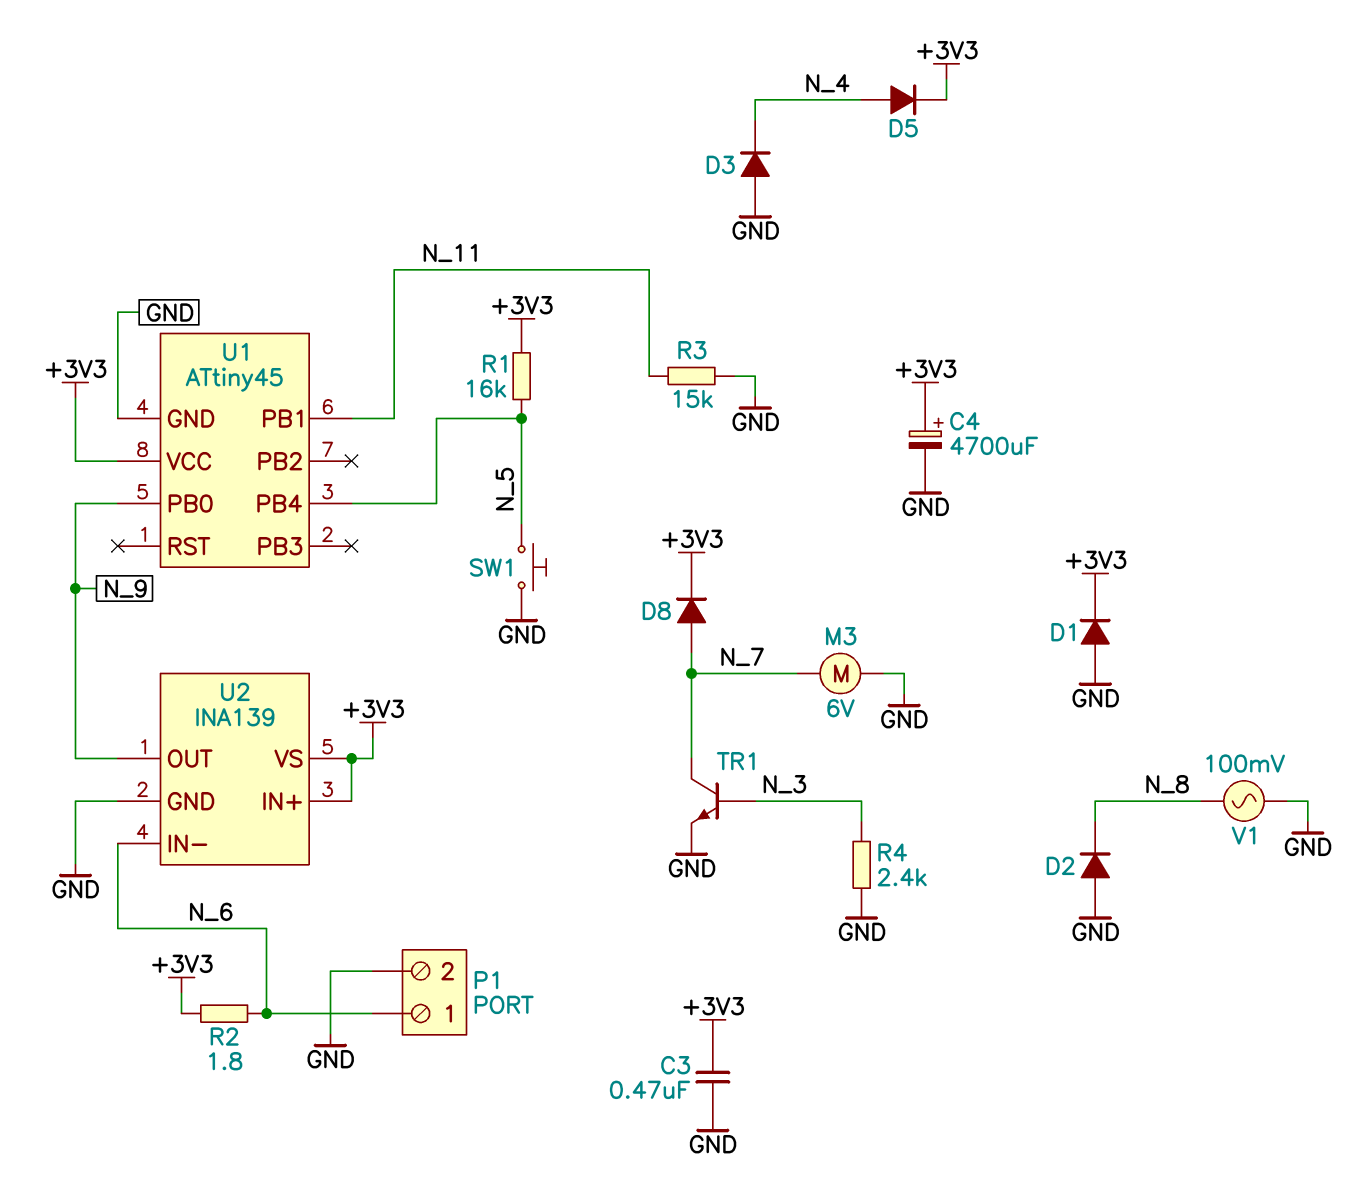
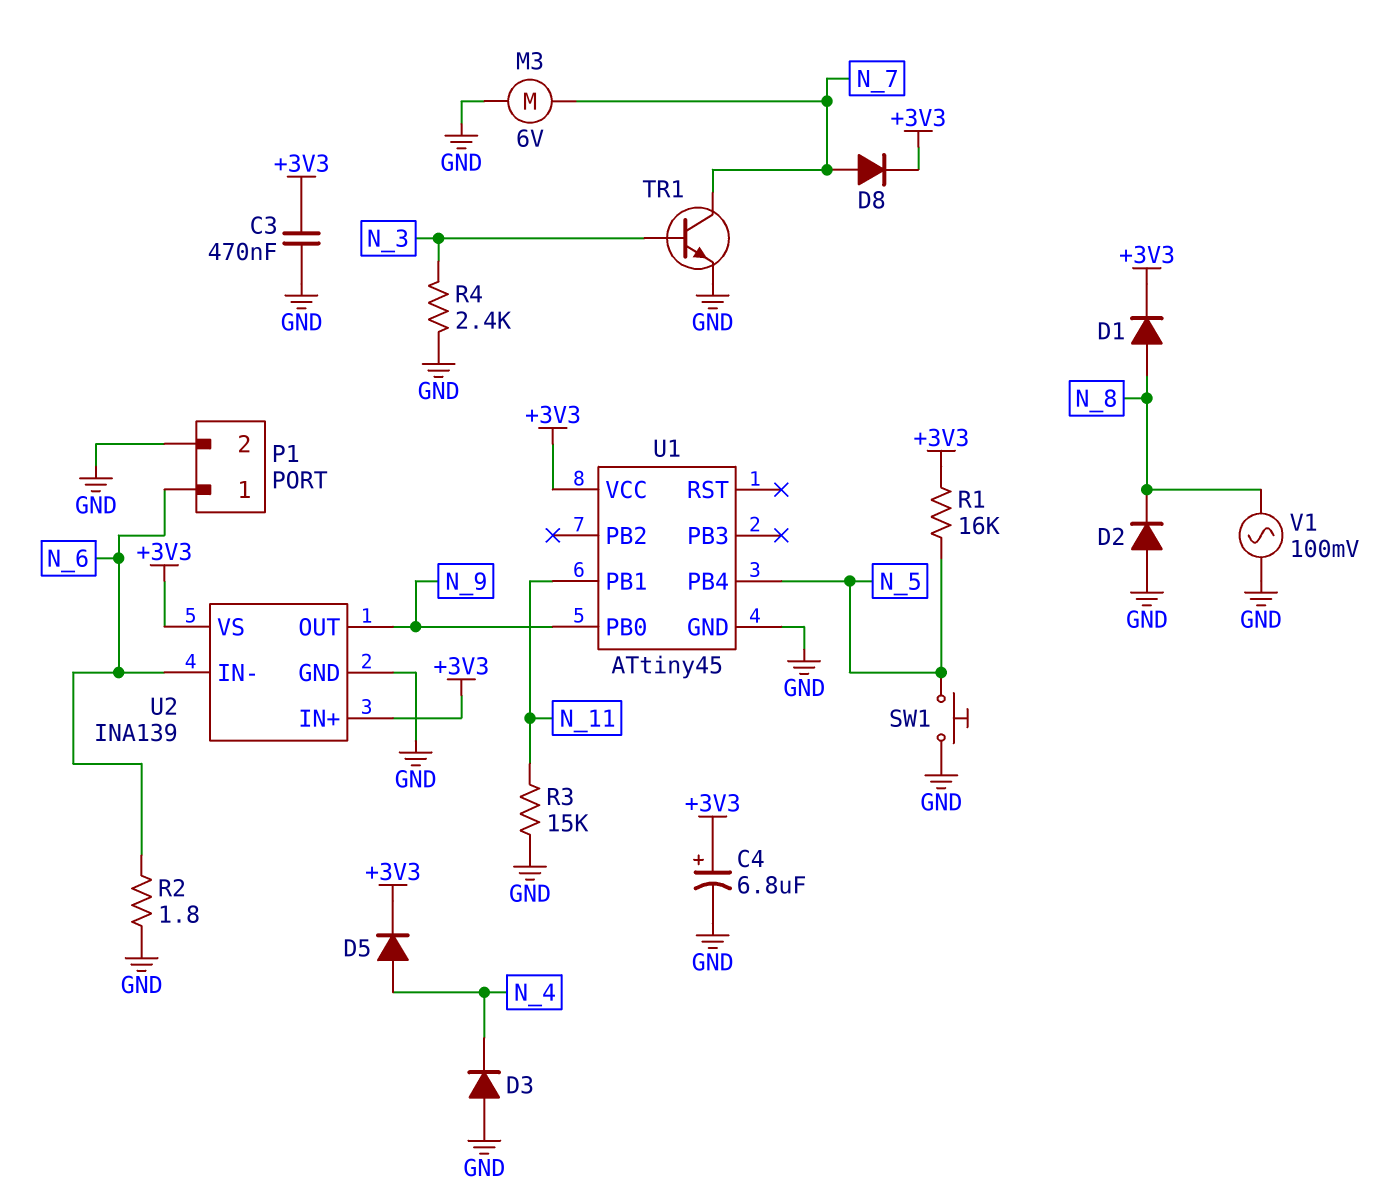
C4: 4700uF (plus +3V3, minus GND) -> 6.8uF (plus +3V3, minus GND)
D1: diode (A GND, K +3V3) -> diode (A N_8, K +3V3)
R2: 1.8 (+3V3, N_6) -> 1.8 (GND, N_6)

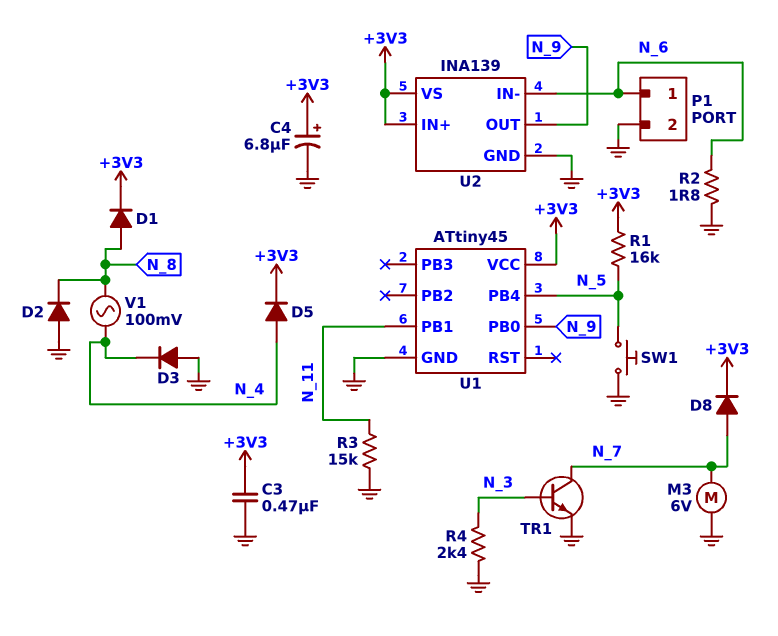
V1: AC 100mV (GND, N_8) -> AC 100mV (N_4, N_8)

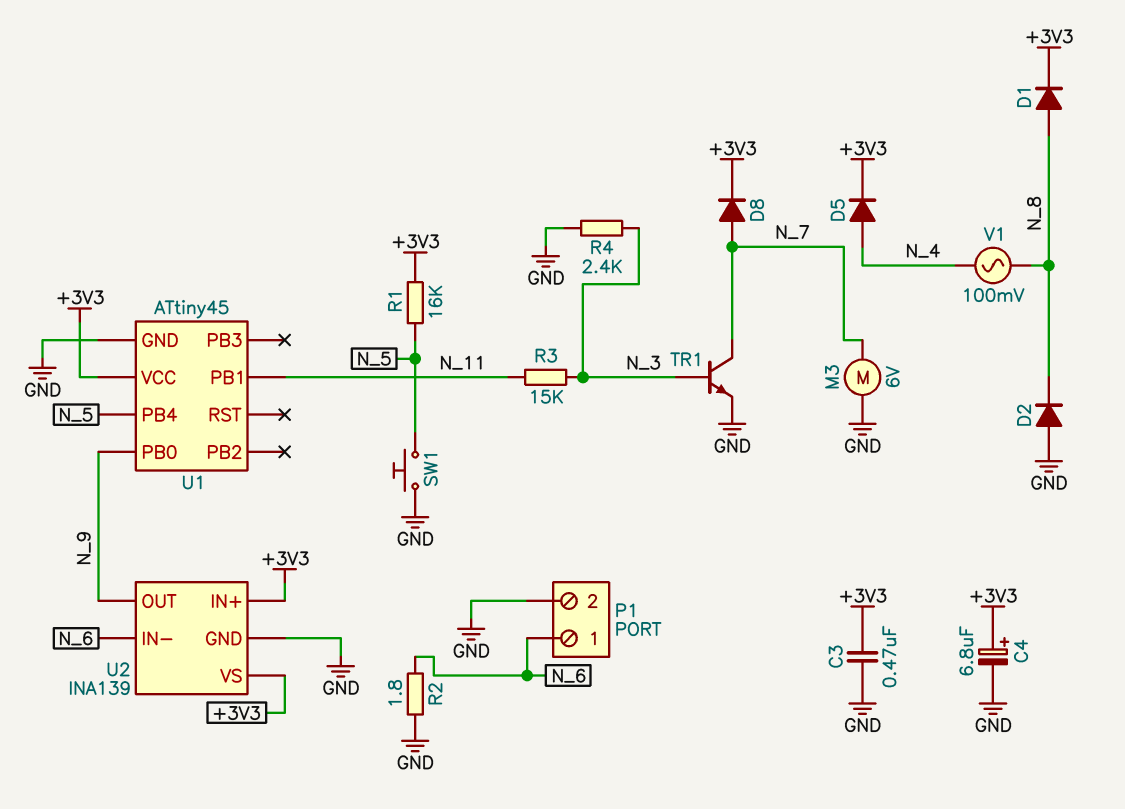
D3: diode (A GND, K N_4) -> none
R3: 15k (GND, N_11) -> 15k (N_3, N_11)

